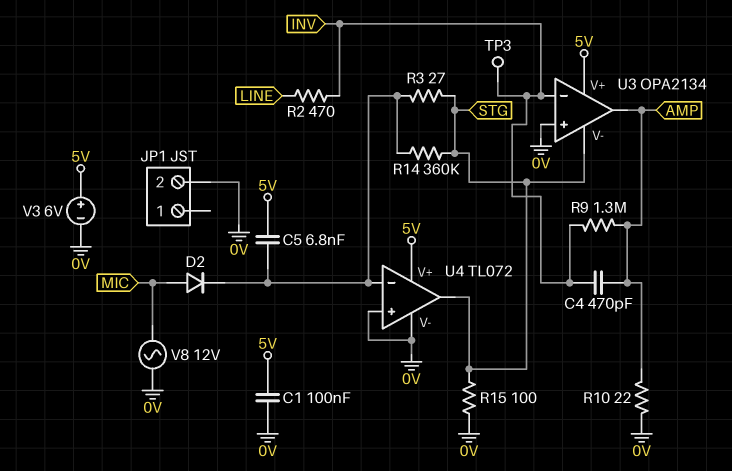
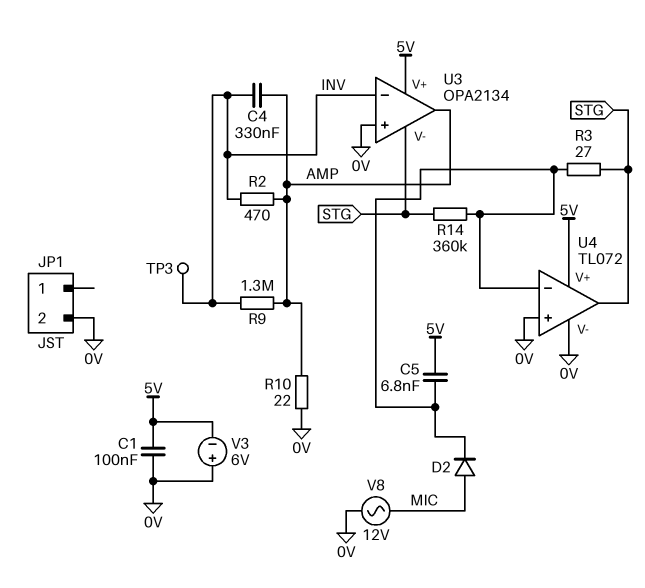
C4: 470pF (AMP, INV) -> 330nF (AMP, INV)
R2: 470 (INV, LINE) -> 470 (AMP, INV)
R15: 100 (0V, STG) -> none
V3: 6V (plus 5V, minus 0V) -> 6V (plus 0V, minus 5V)

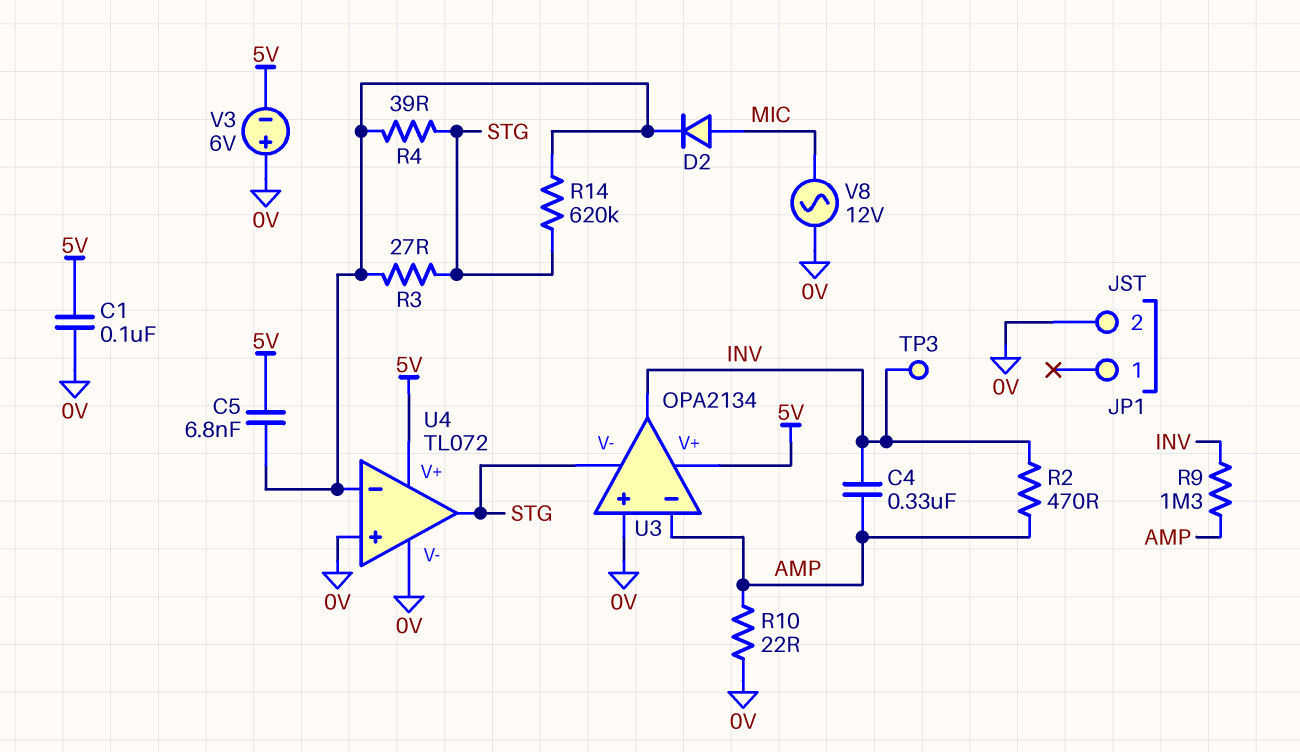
R4: none -> 39 (STG, U4/in-)
R14: 360k (STG, U4/in-) -> 620k (STG, U4/in-)
U3 pin in-: INV -> AMP
U3 pin out: AMP -> INV

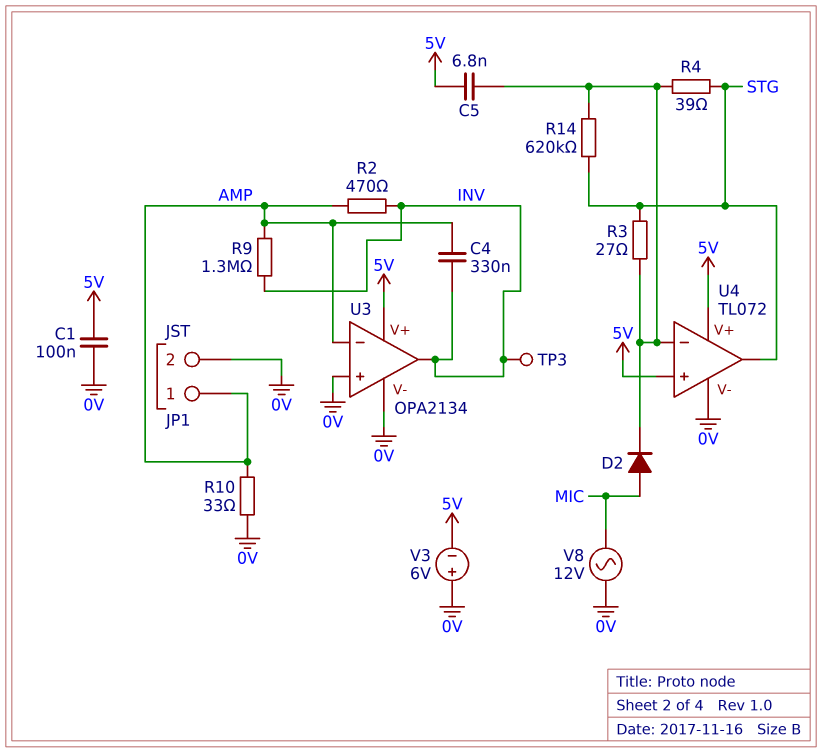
JP1 pin 1: none -> AMP
R10: 22 (0V, AMP) -> 33 (0V, AMP)
U3 pin V-: STG -> 0V
U4 pin in+: 0V -> 5V

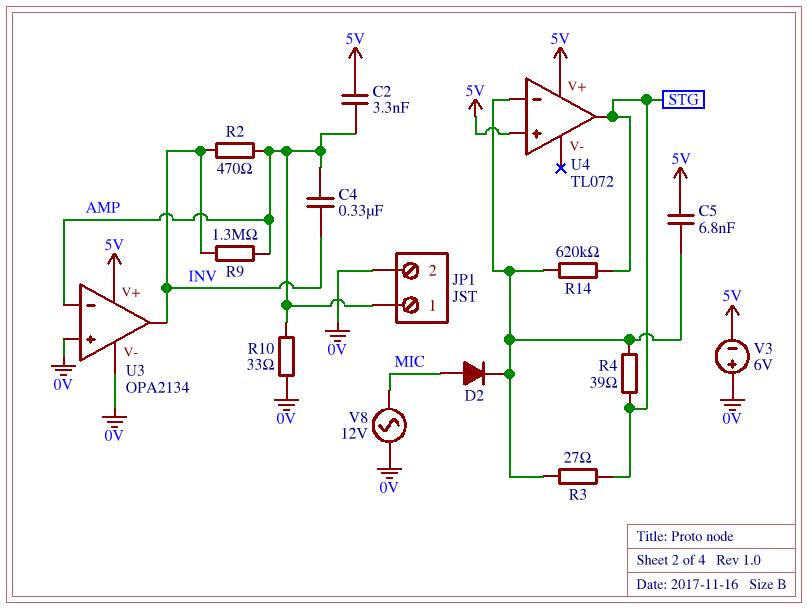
C1: 100nF (0V, 5V) -> none
C2: none -> 3.3nF (5V, AMP)
TP3: test point (INV) -> none
U4 pin V-: 0V -> none

